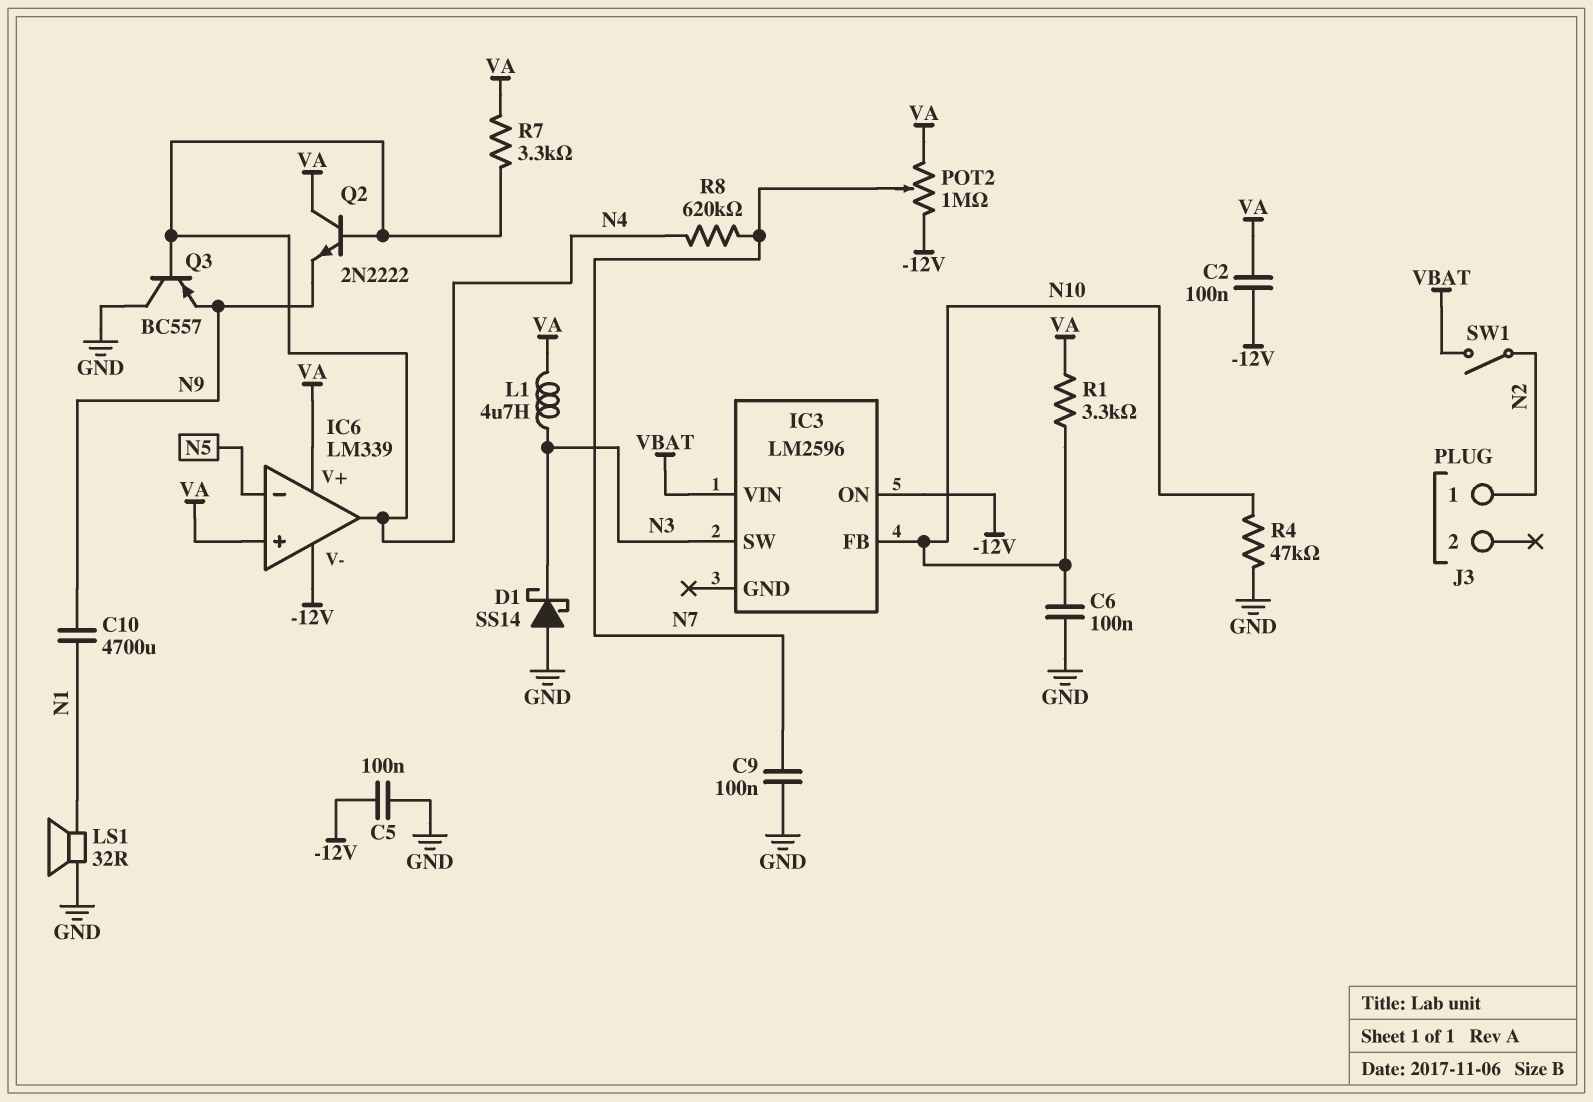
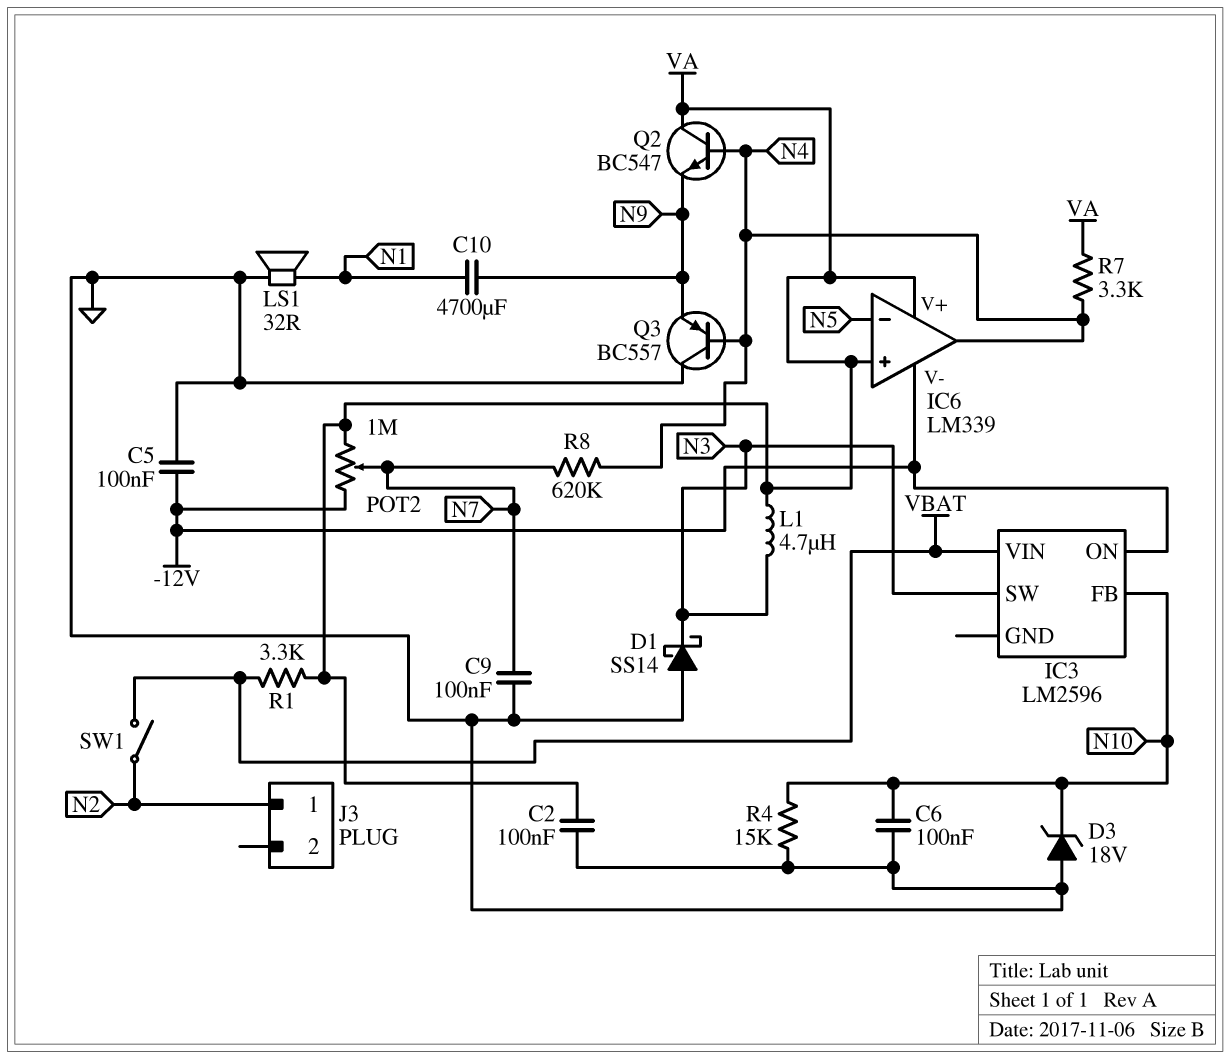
C2: 100nF (-12V, VA) -> 100nF (GND, VA)
D3: none -> zener 18V (A GND, K N10)
Q2: NPN 2N2222 (B N4, C VA, E N9) -> NPN BC547 (B N4, C VA, E N9)
R1: 3.3k (N10, VA) -> 3.3k (VA, VBAT)
R4: 47k (GND, N10) -> 15k (GND, N10)

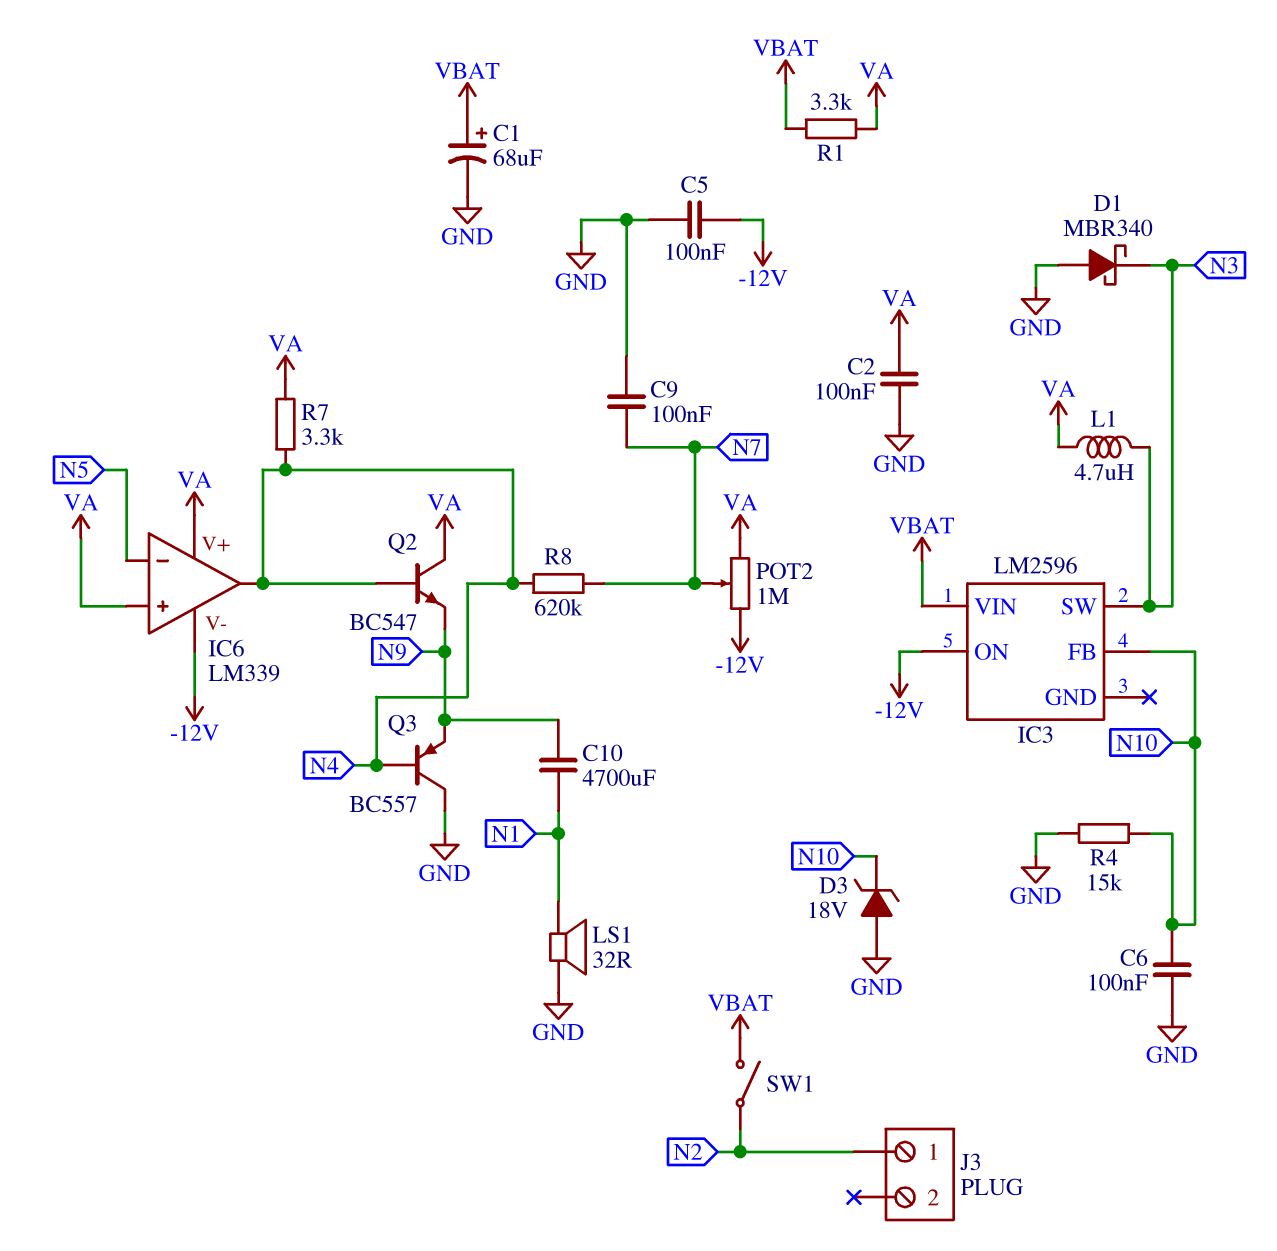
C1: none -> 68uF (plus VBAT, minus GND)
D1: schottky SS14 (A GND, K N3) -> schottky MBR340 (A GND, K N3)

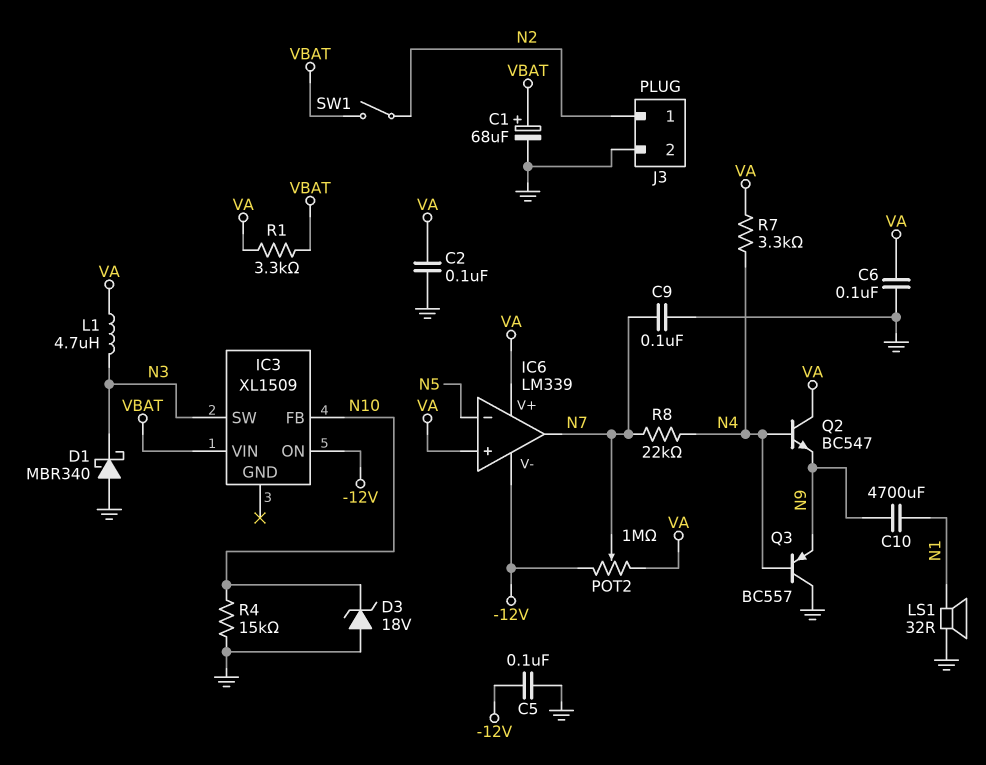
C6: 100nF (GND, N10) -> 100nF (GND, VA)
IC3: LM2596 -> XL1509
IC6 pin out: N4 -> N7
J3 pin 2: none -> GND
R8: 620k (N4, N7) -> 22k (N4, N7)

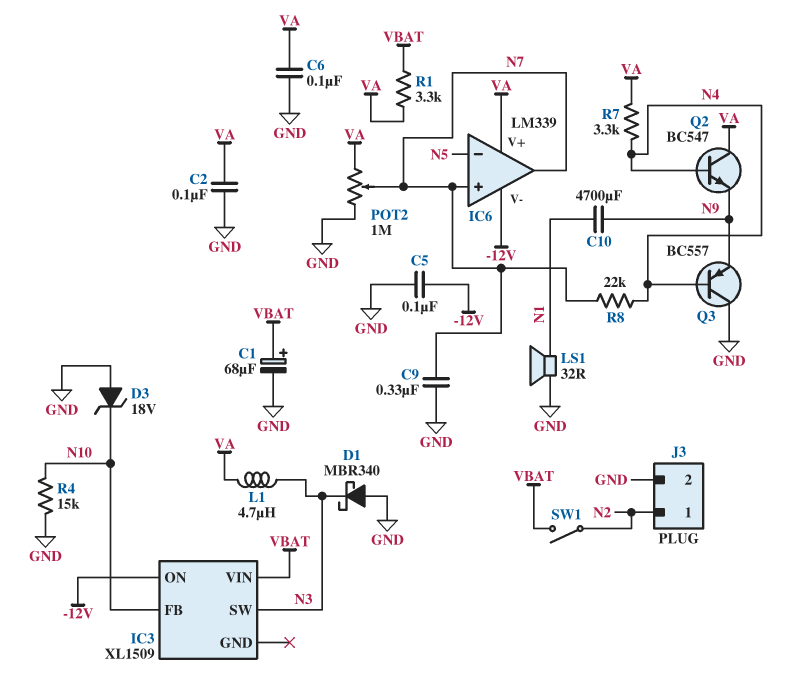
C9: 100nF (GND, N7) -> 330nF (GND, N7)
IC6 pin in+: VA -> N7
POT2: 1M (-12V, VA, wiper N7) -> 1M (GND, VA, wiper N7)

